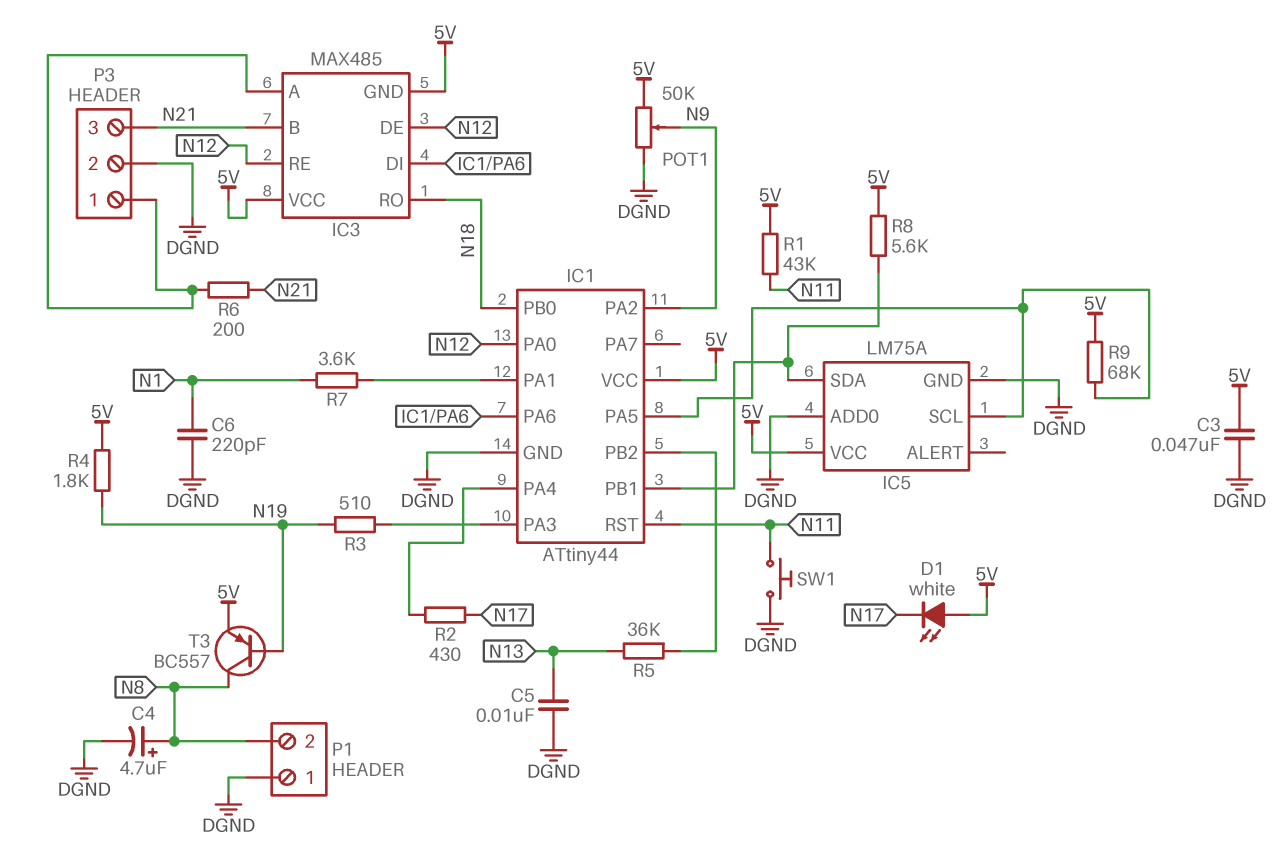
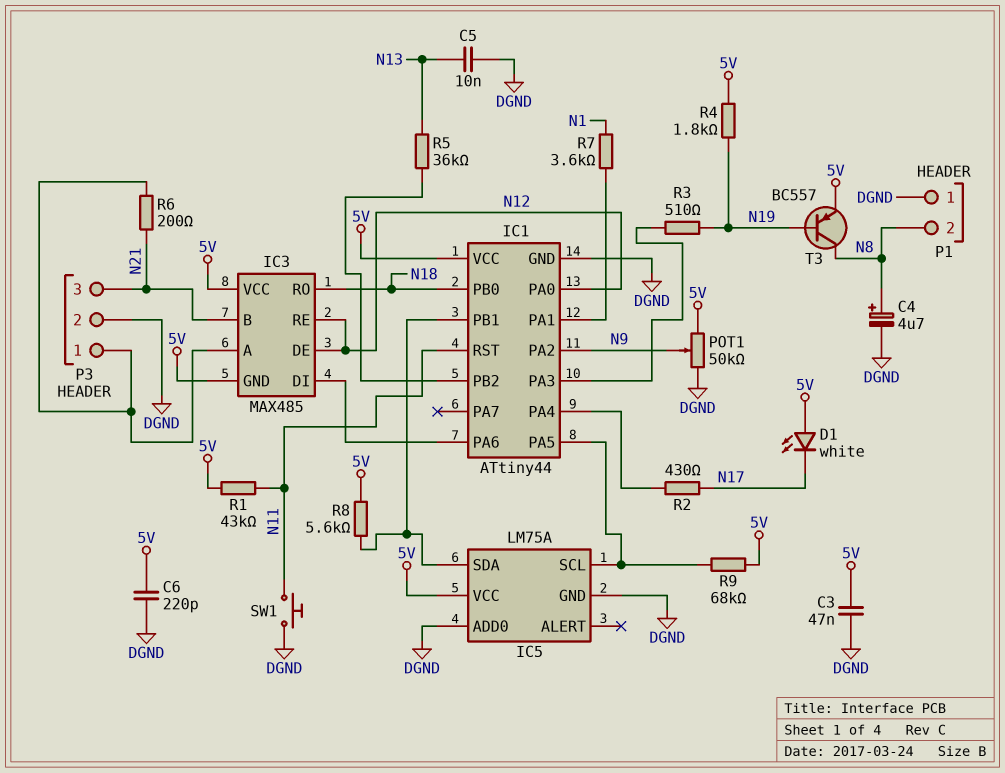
C6: 220pF (DGND, N1) -> 220pF (5V, DGND)

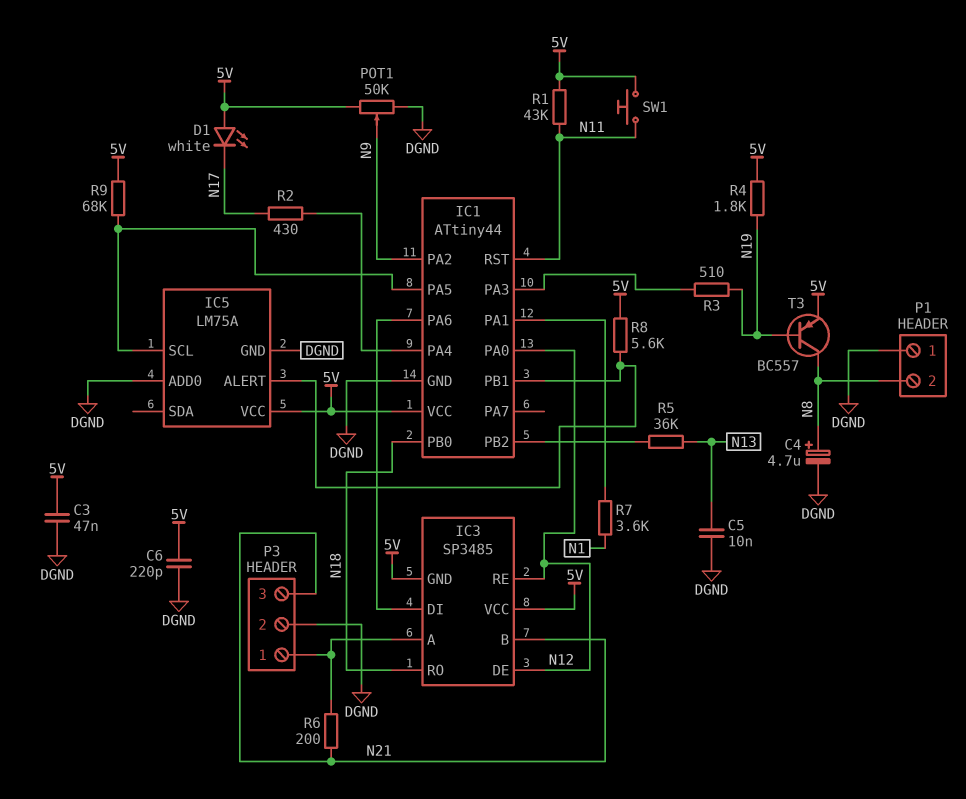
IC3: MAX485 -> SP3485
IC5 pin ALERT: none -> IC1/PB1
IC5 pin SDA: IC1/PB1 -> none
SW1: button (DGND, N11) -> button (5V, N11)

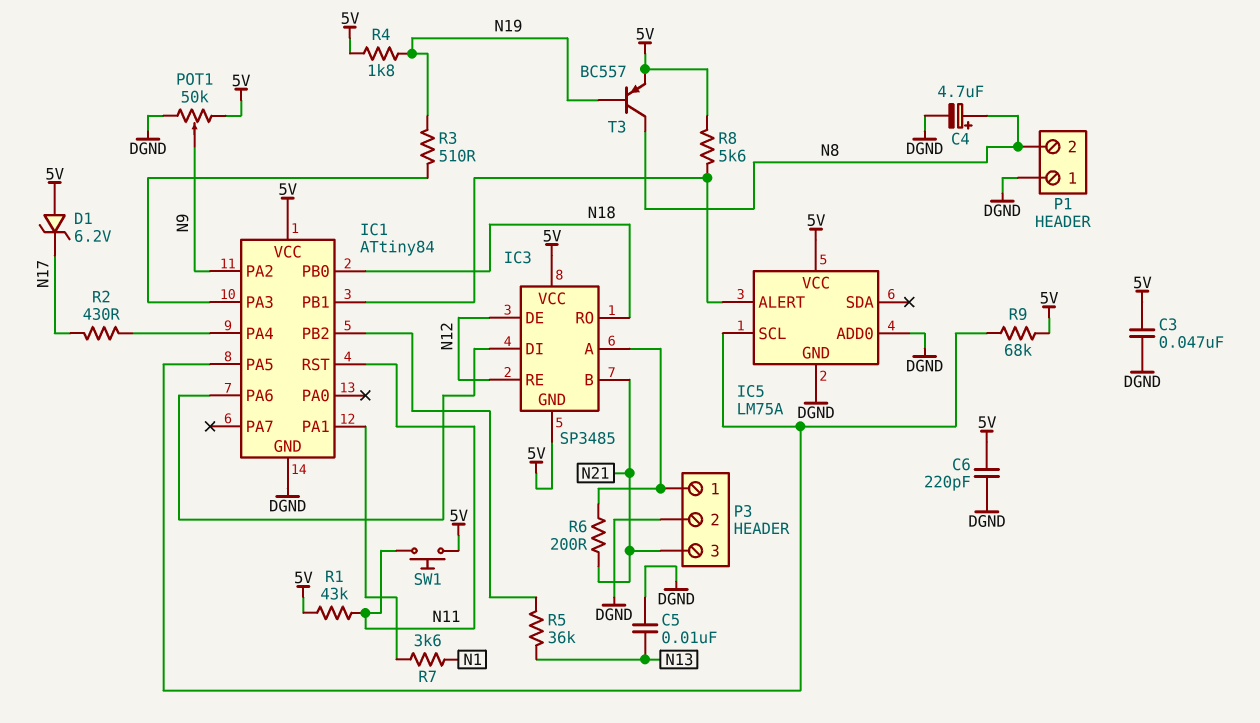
D1: LED white (A 5V, K N17) -> zener 6.2V (A 5V, K N17)
IC1: ATtiny44 -> ATtiny84
IC1 pin PA0: N12 -> none

